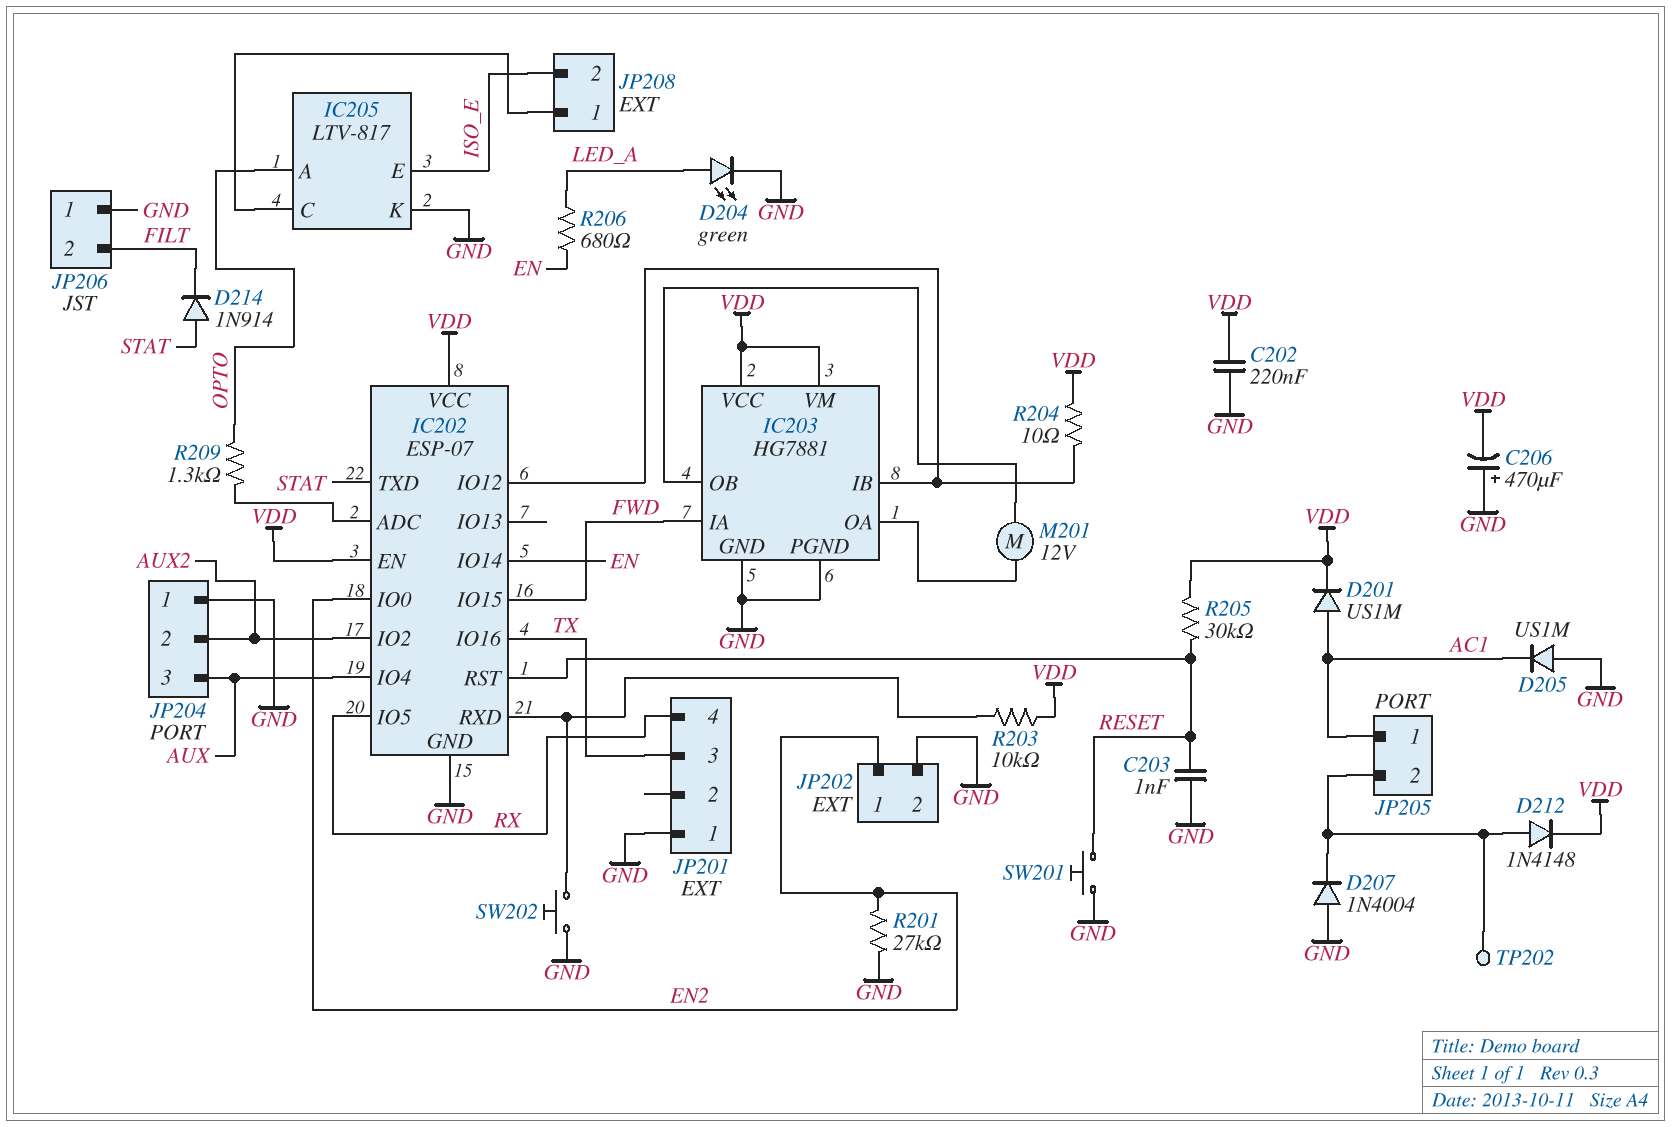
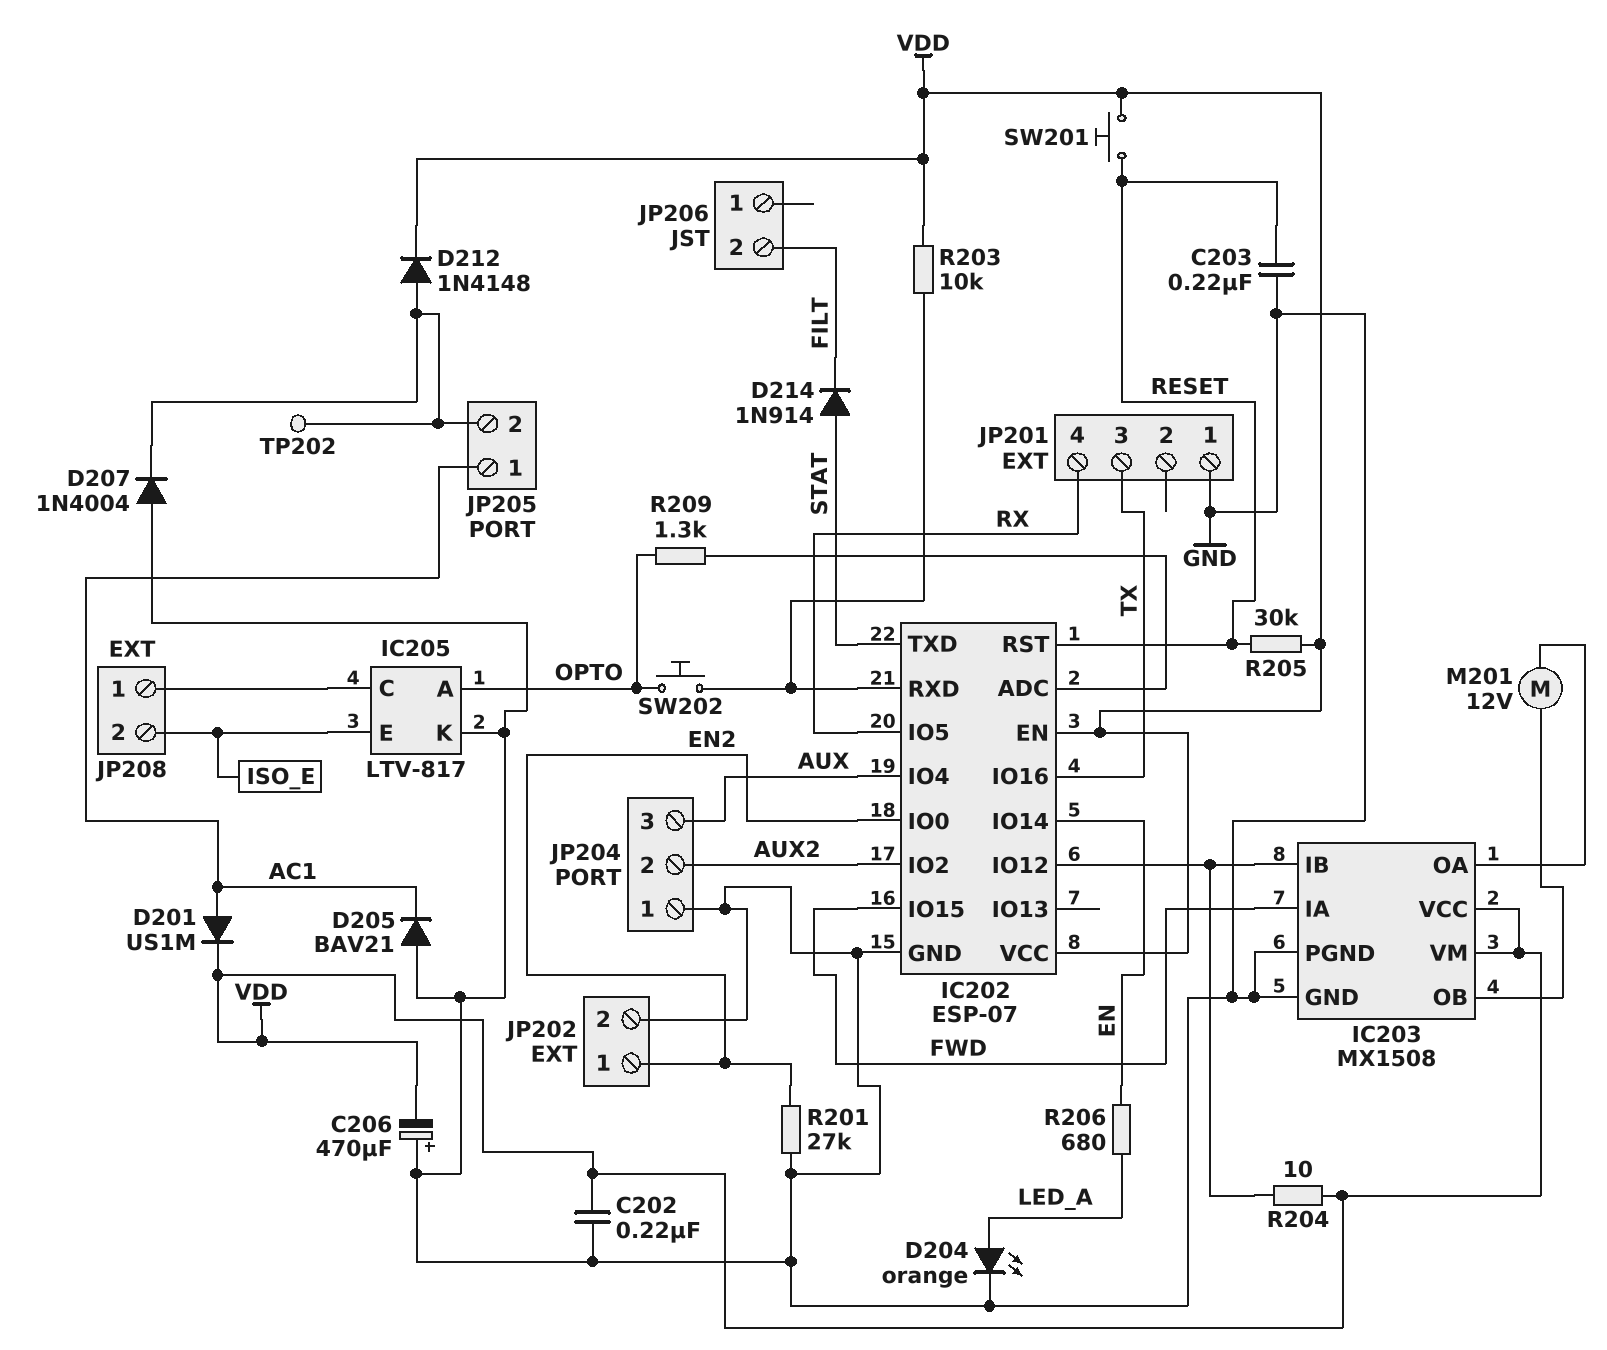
C203: 1nF (GND, RESET) -> 220nF (GND, RESET)
D204: LED green (A LED_A, K GND) -> LED orange (A LED_A, K GND)
D205: diode US1M (A GND, K AC1) -> diode BAV21 (A GND, K AC1)
IC203: HG7881 -> MX1508
JP206 pin 1: GND -> none
SW201: button (GND, RESET) -> button (RESET, VDD)
SW202: button (GND, IC202/RXD) -> button (IC202/RXD, OPTO)

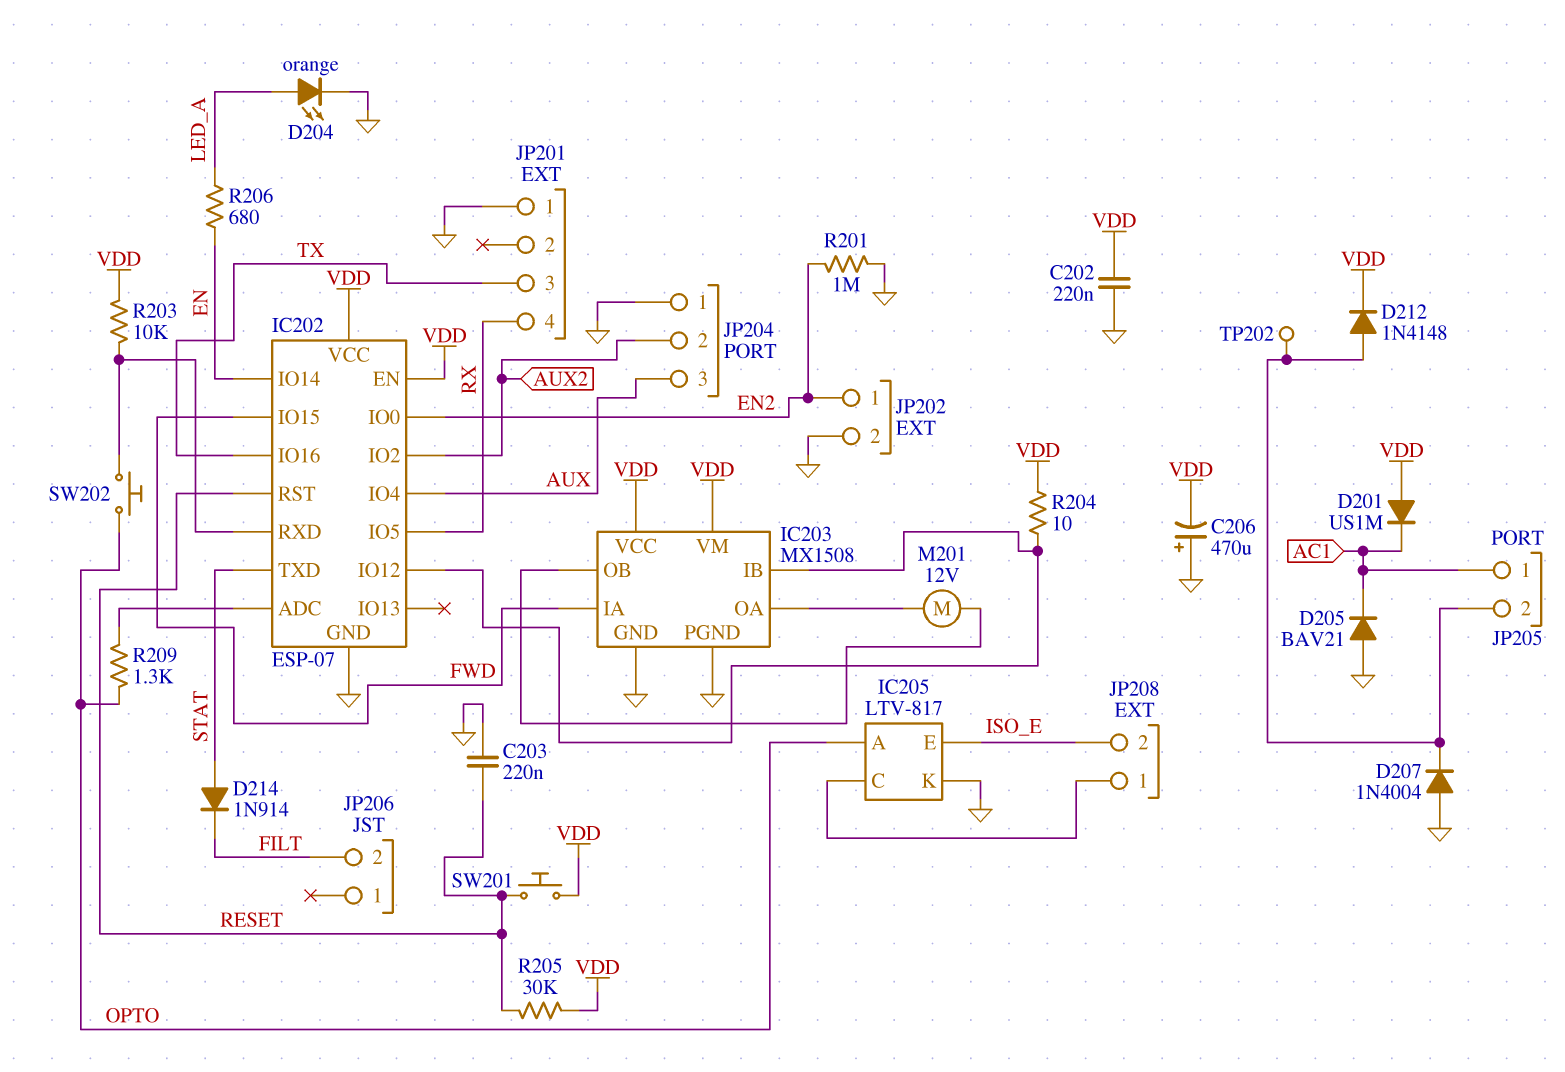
D201: diode US1M (A AC1, K VDD) -> diode US1M (A VDD, K AC1)
R201: 27k (EN2, GND) -> 1M (EN2, GND)

